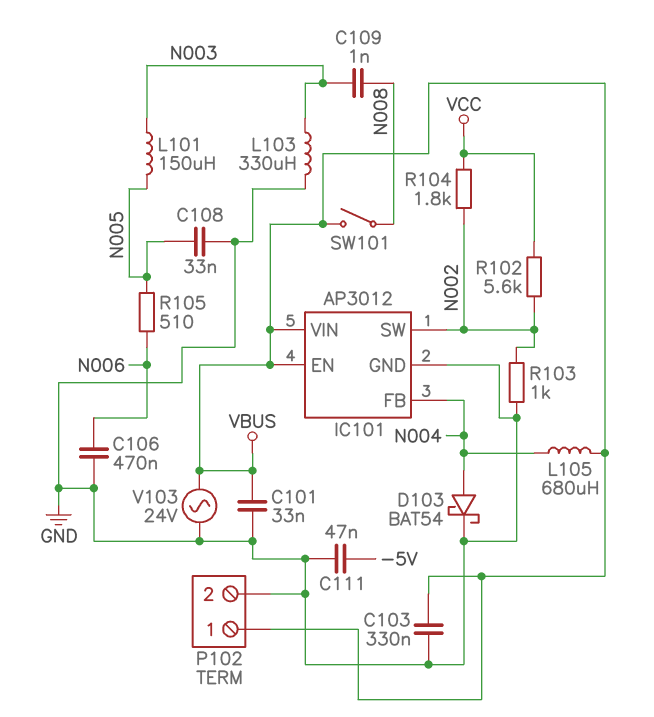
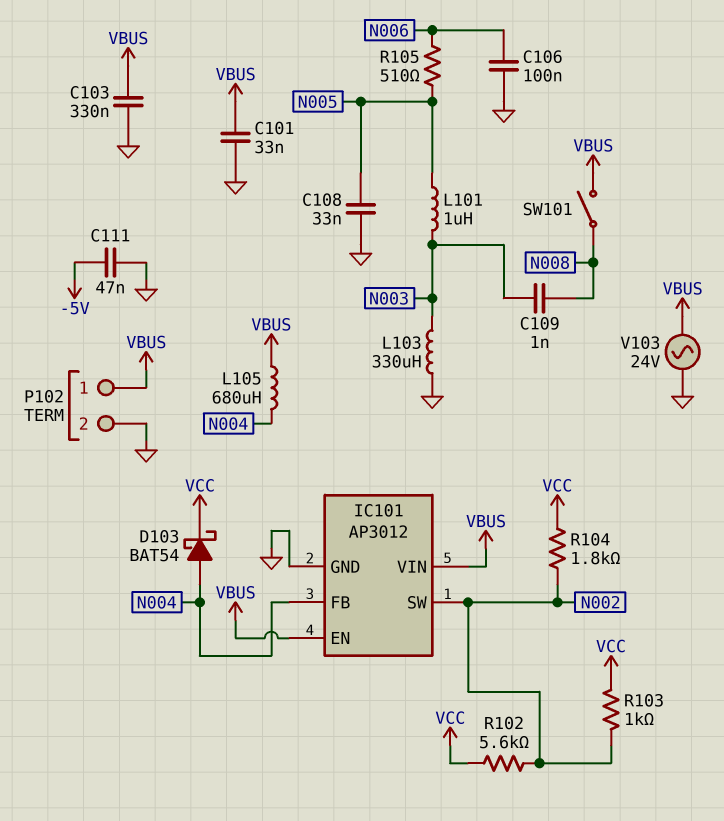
C106: 470nF (GND, N006) -> 100nF (GND, N006)
D103: schottky BAT54 (A N004, K GND) -> schottky BAT54 (A N004, K VCC)
L101: 150uH (N003, N005) -> 1uH (N003, N005)
R103: 1k (GND, N002) -> 1k (N002, VCC)

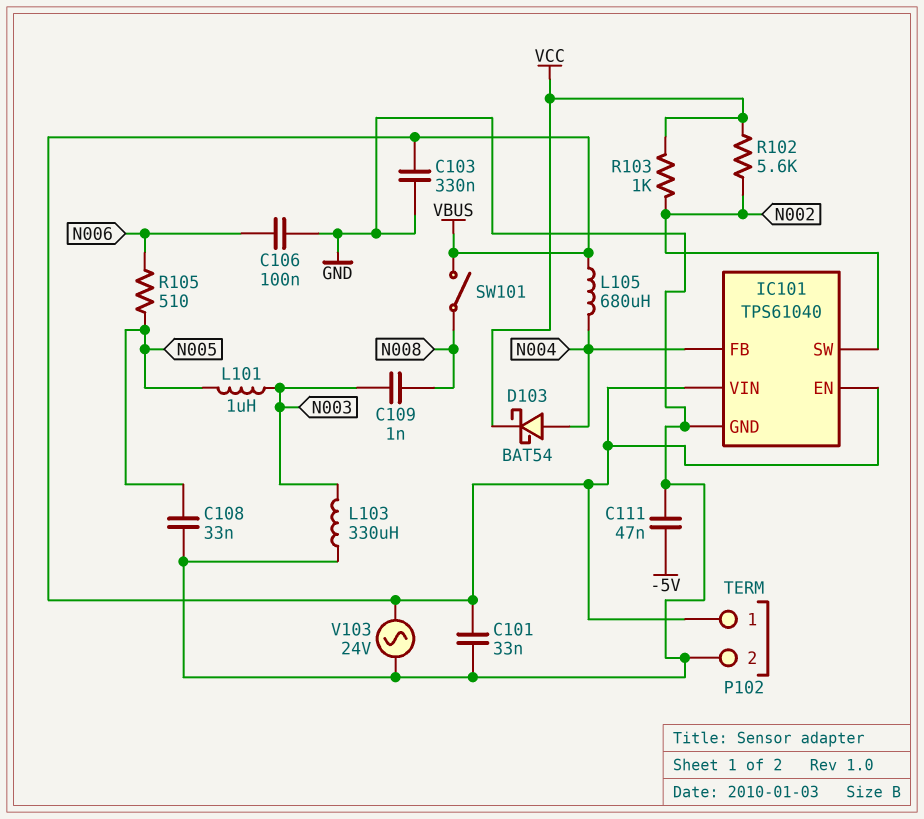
IC101: AP3012 -> TPS61040
R104: 1.8k (N002, VCC) -> none

